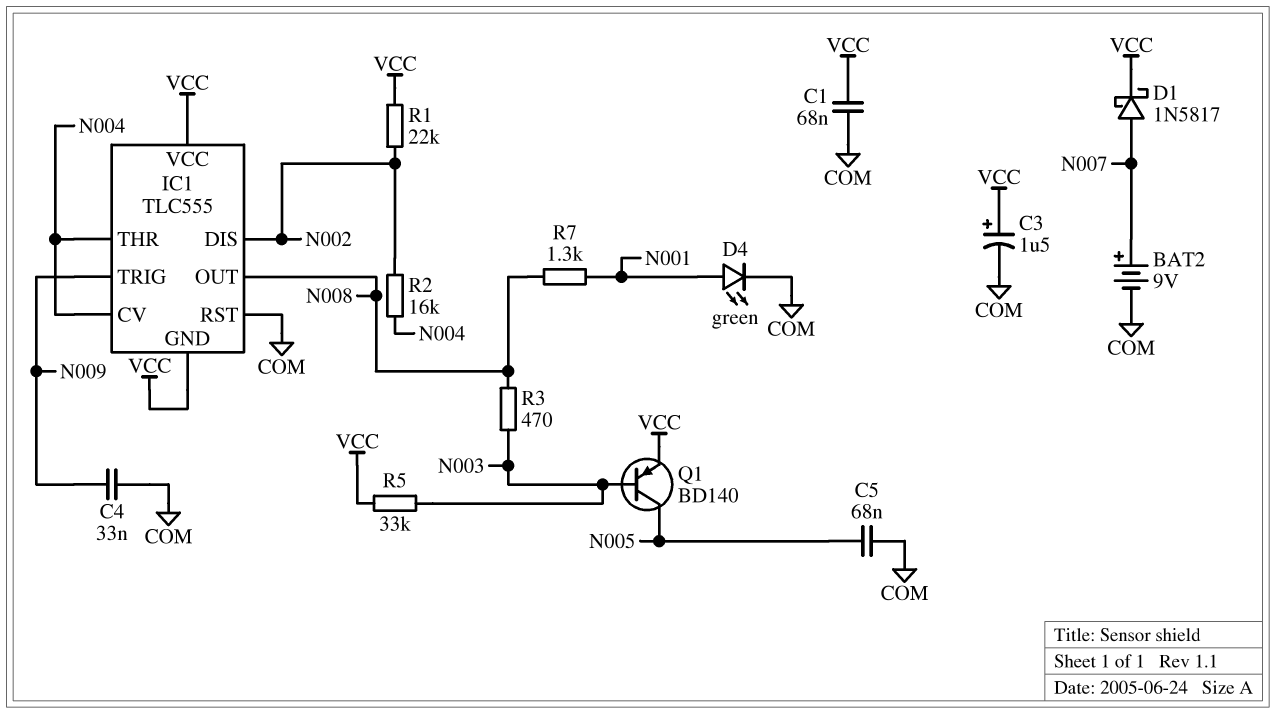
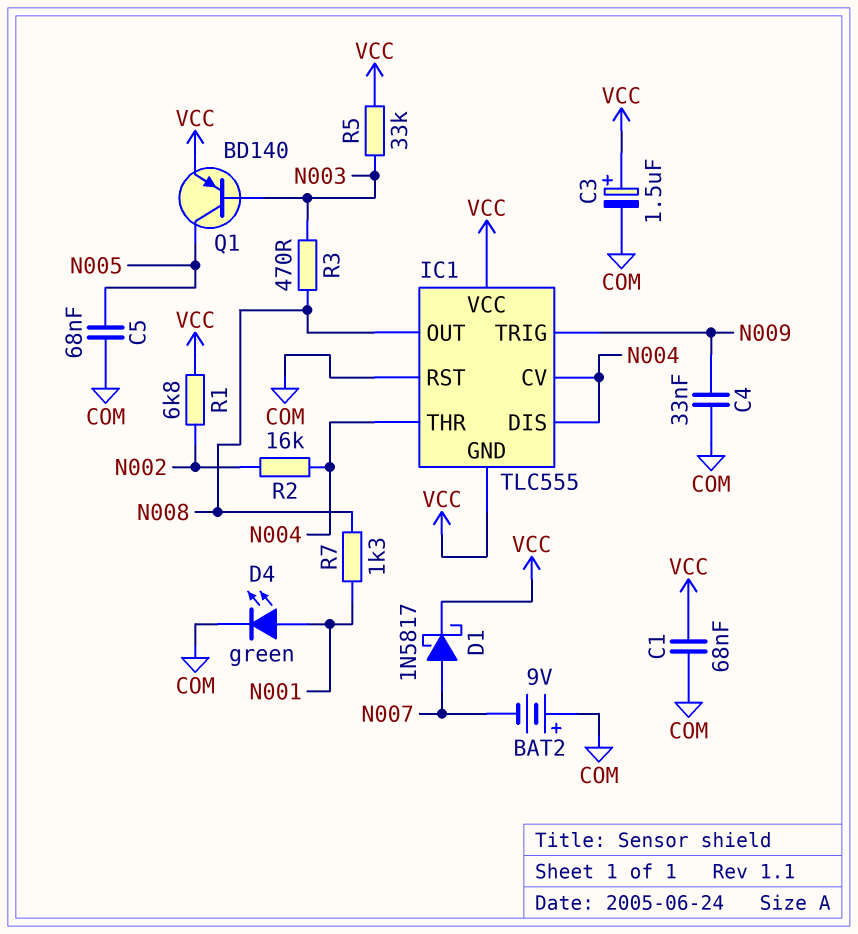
BAT2: 9V (plus N007, minus COM) -> 9V (plus COM, minus N007)
IC1 pin DIS: N002 -> N004
R1: 22k (N002, VCC) -> 6.8k (N002, VCC)

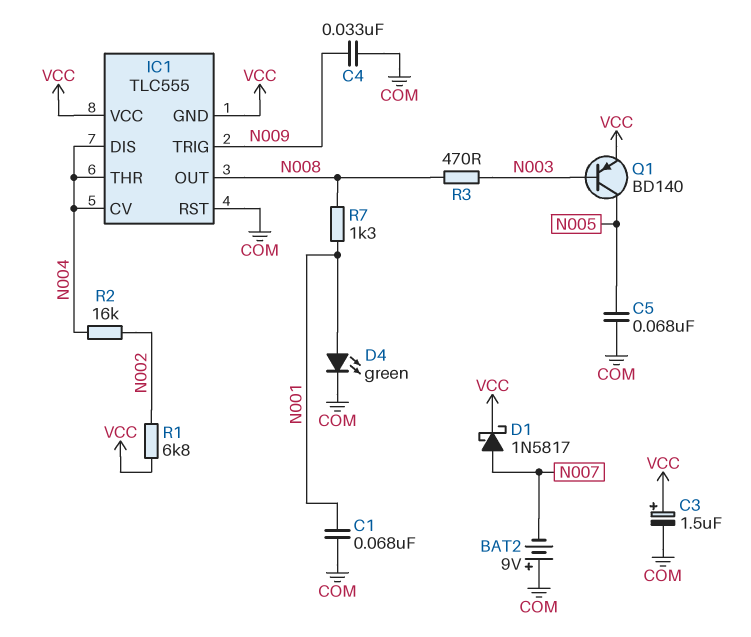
C1: 68nF (COM, VCC) -> 68nF (COM, N001)
R5: 33k (N003, VCC) -> none

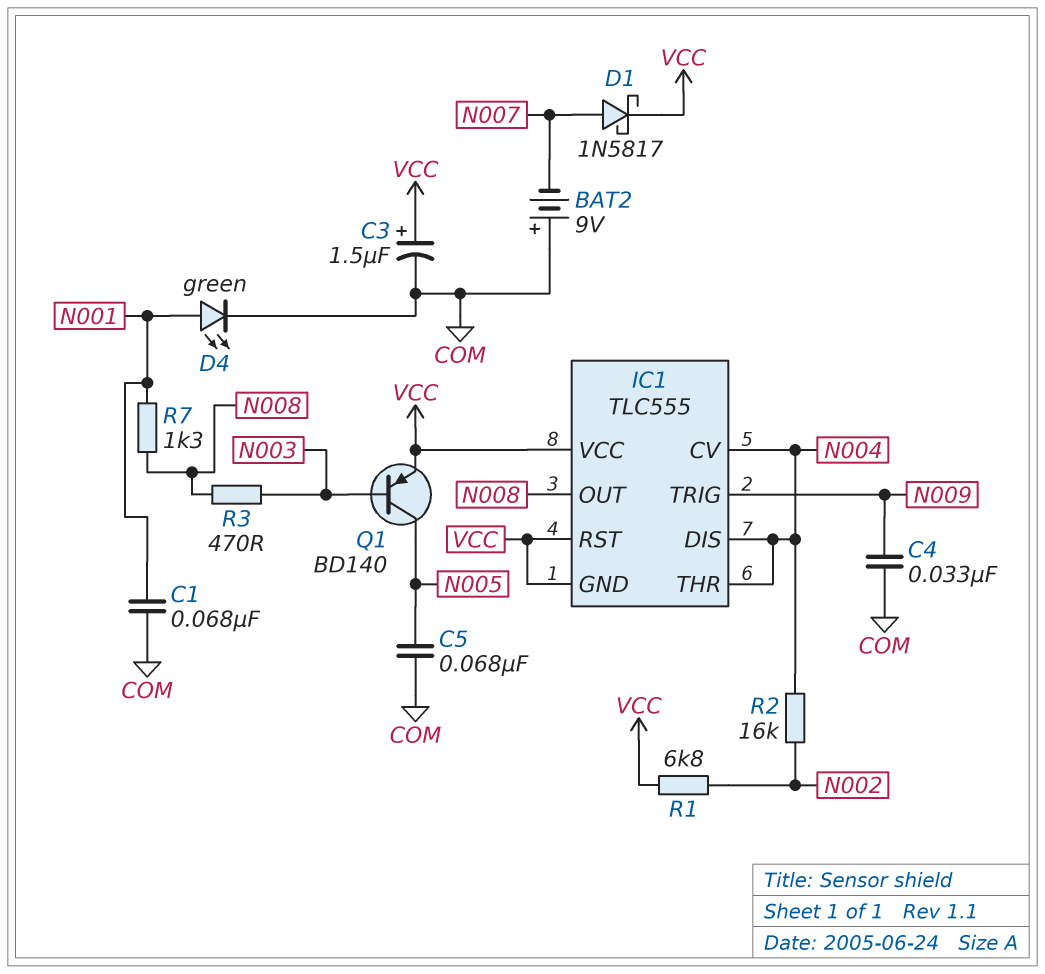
IC1 pin RST: COM -> VCC

